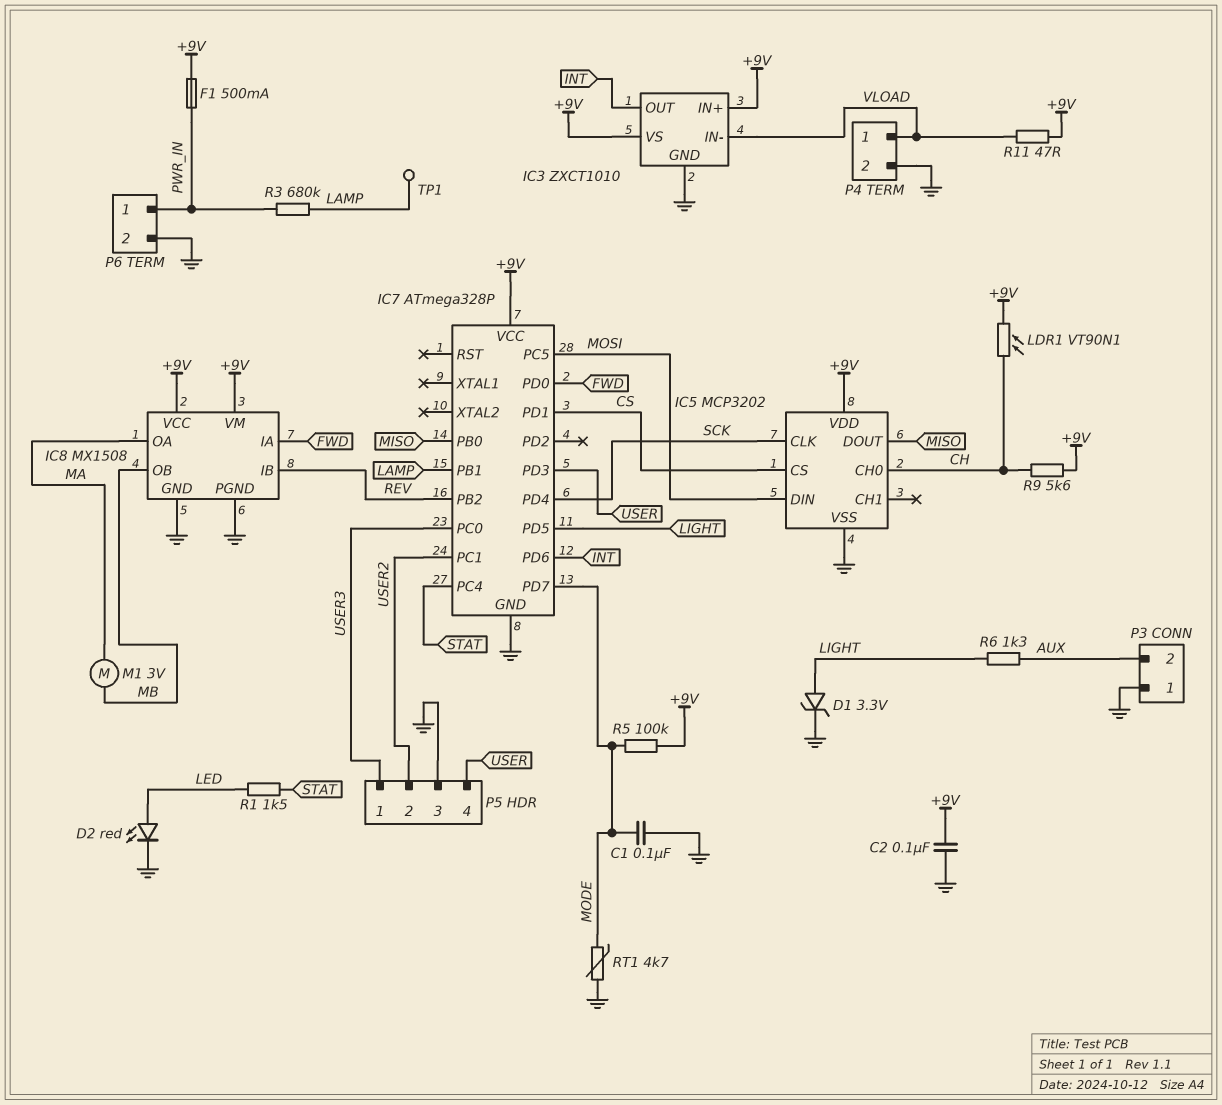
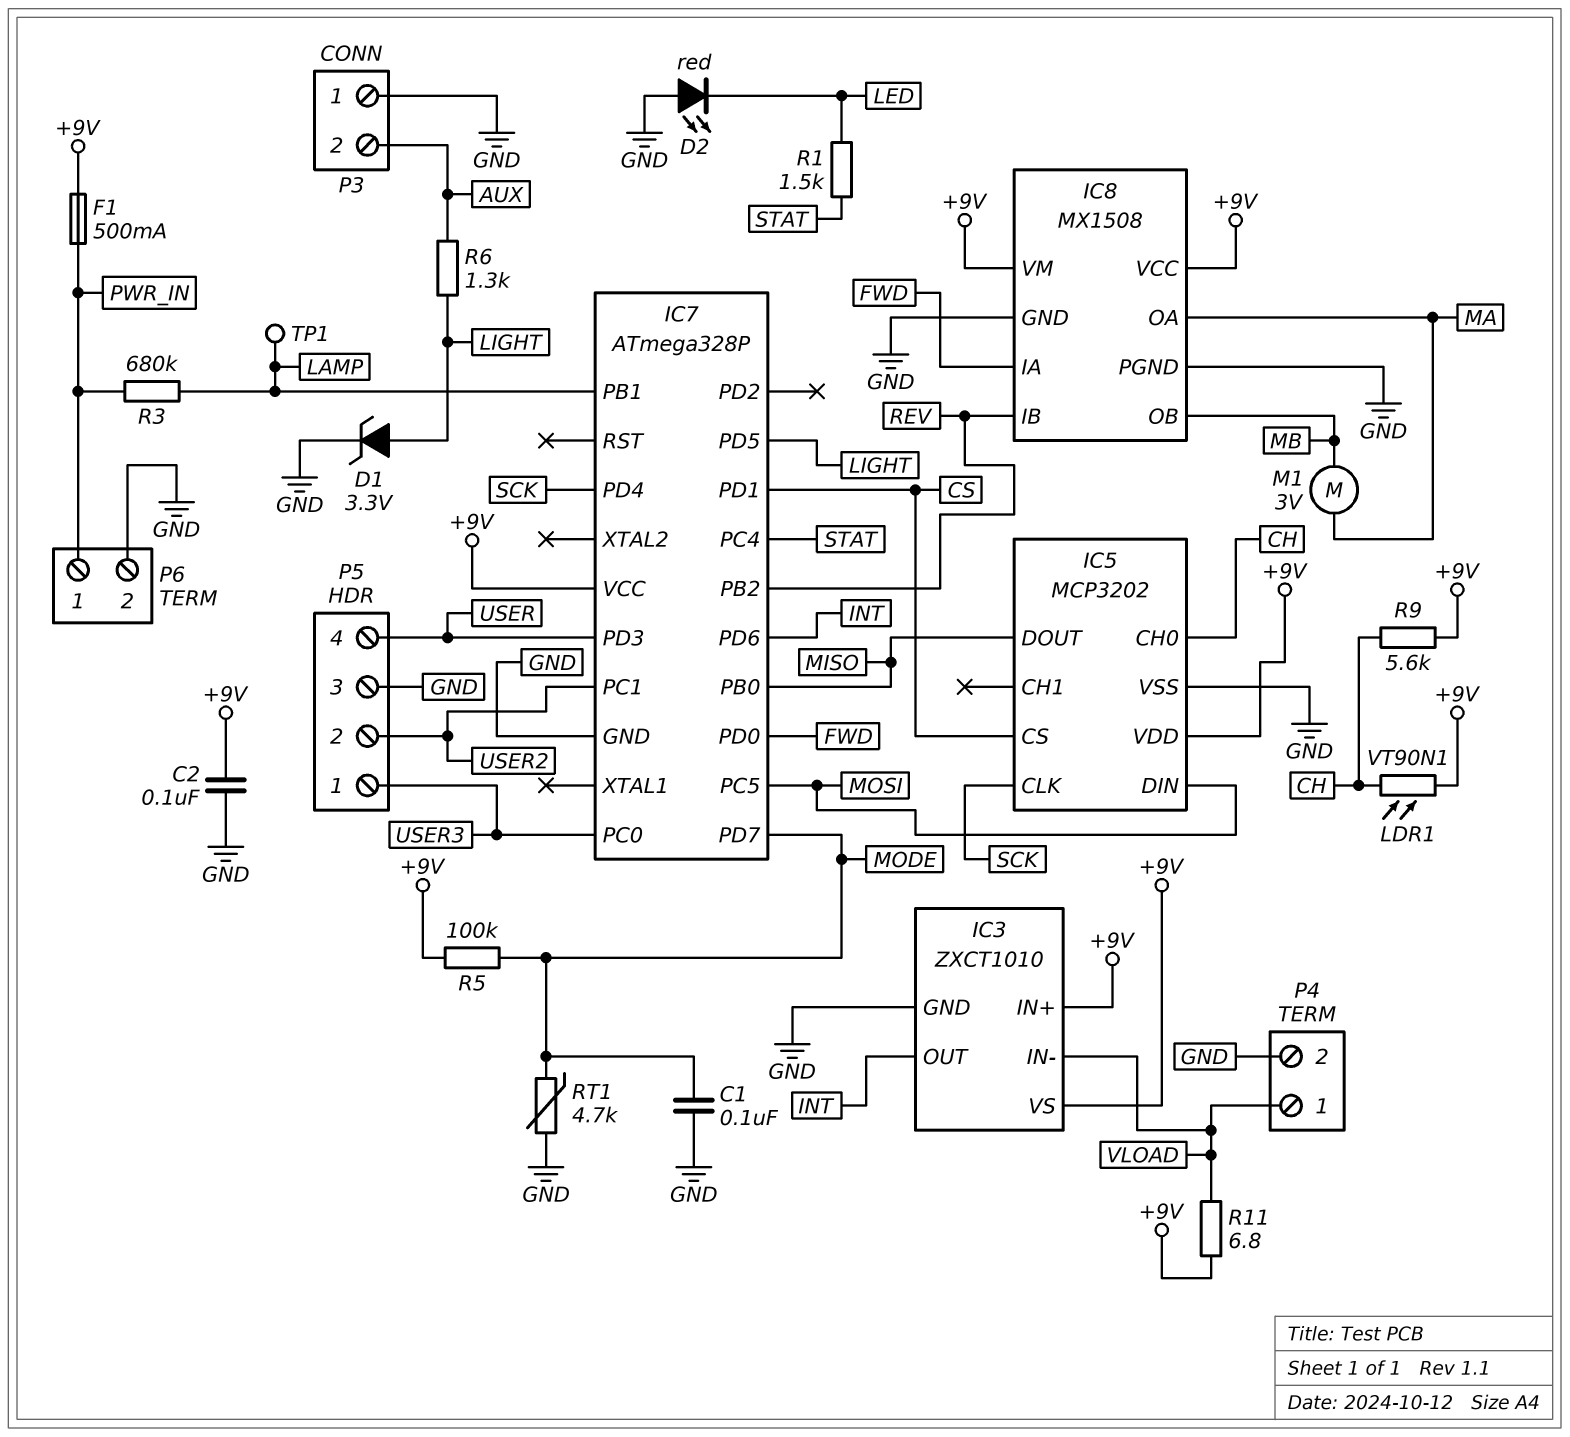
D2: LED red (A LED, K GND) -> LED red (A GND, K LED)
R11: 47 (+9V, VLOAD) -> 6.8 (+9V, VLOAD)

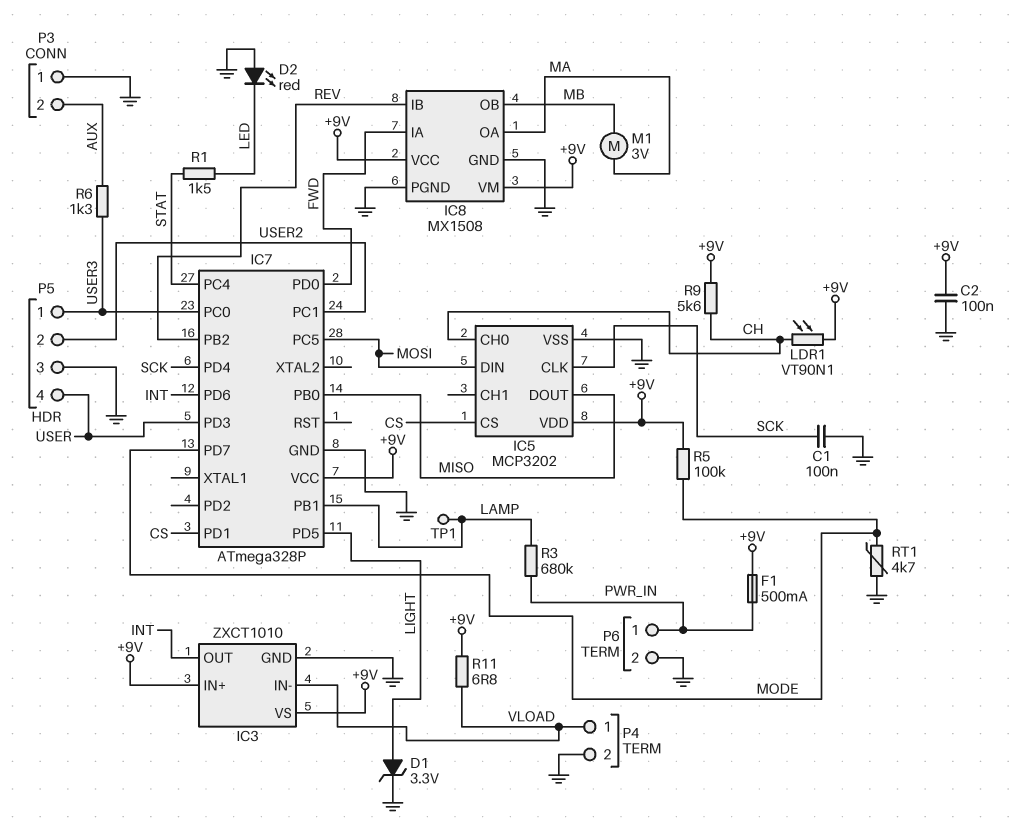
C1: 100nF (GND, MODE) -> 100nF (GND, SCK)
R6: 1.3k (AUX, LIGHT) -> 1.3k (AUX, USER3)

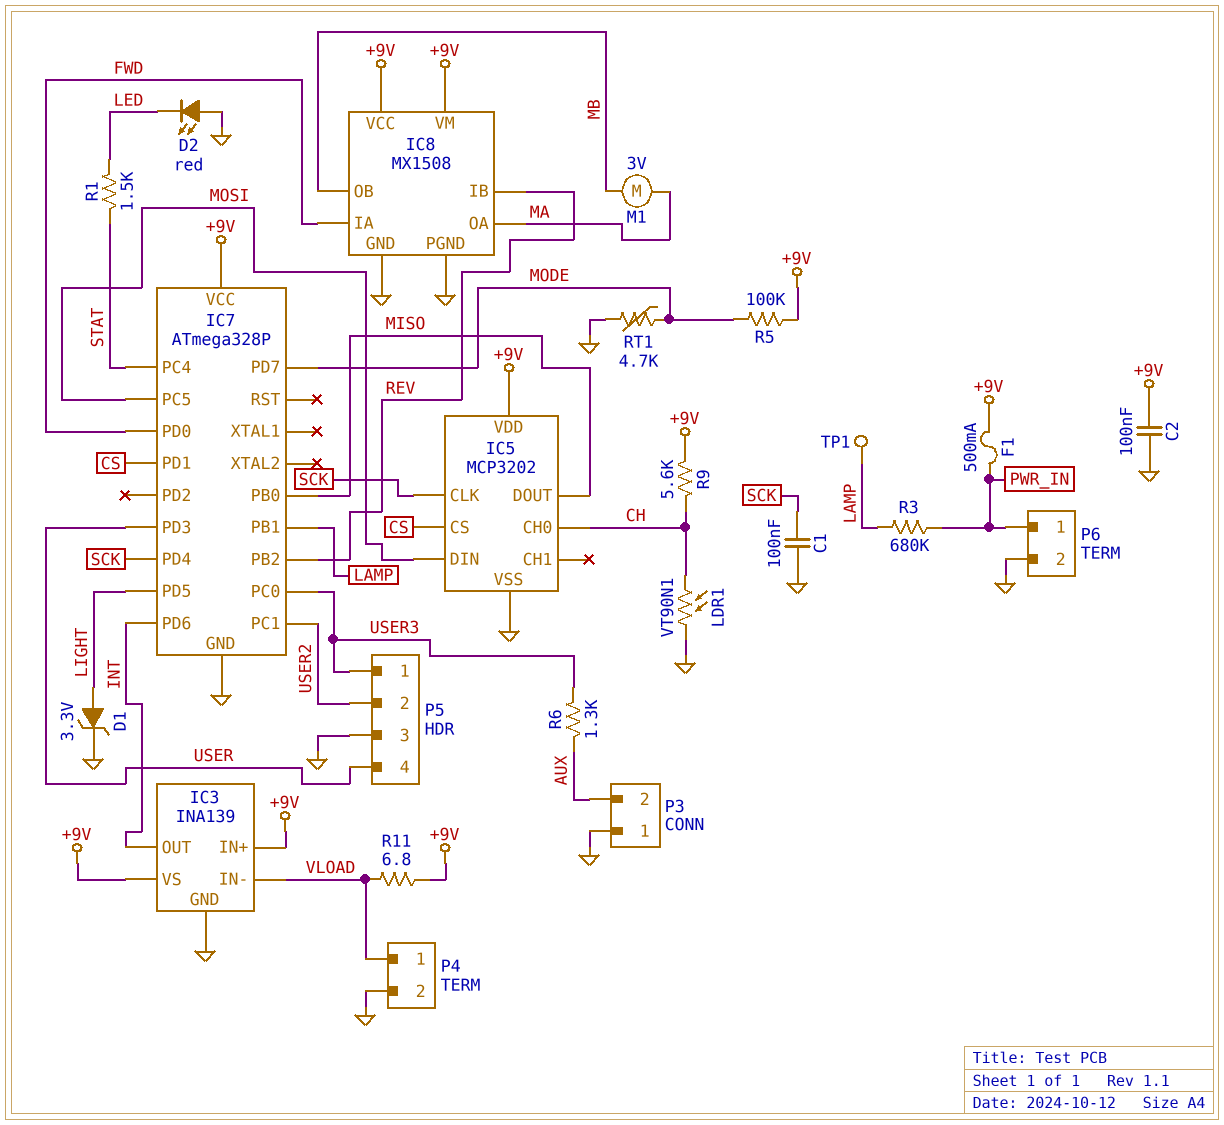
IC3: ZXCT1010 -> INA139
LDR1: VT90N1 (+9V, CH) -> VT90N1 (CH, GND)

